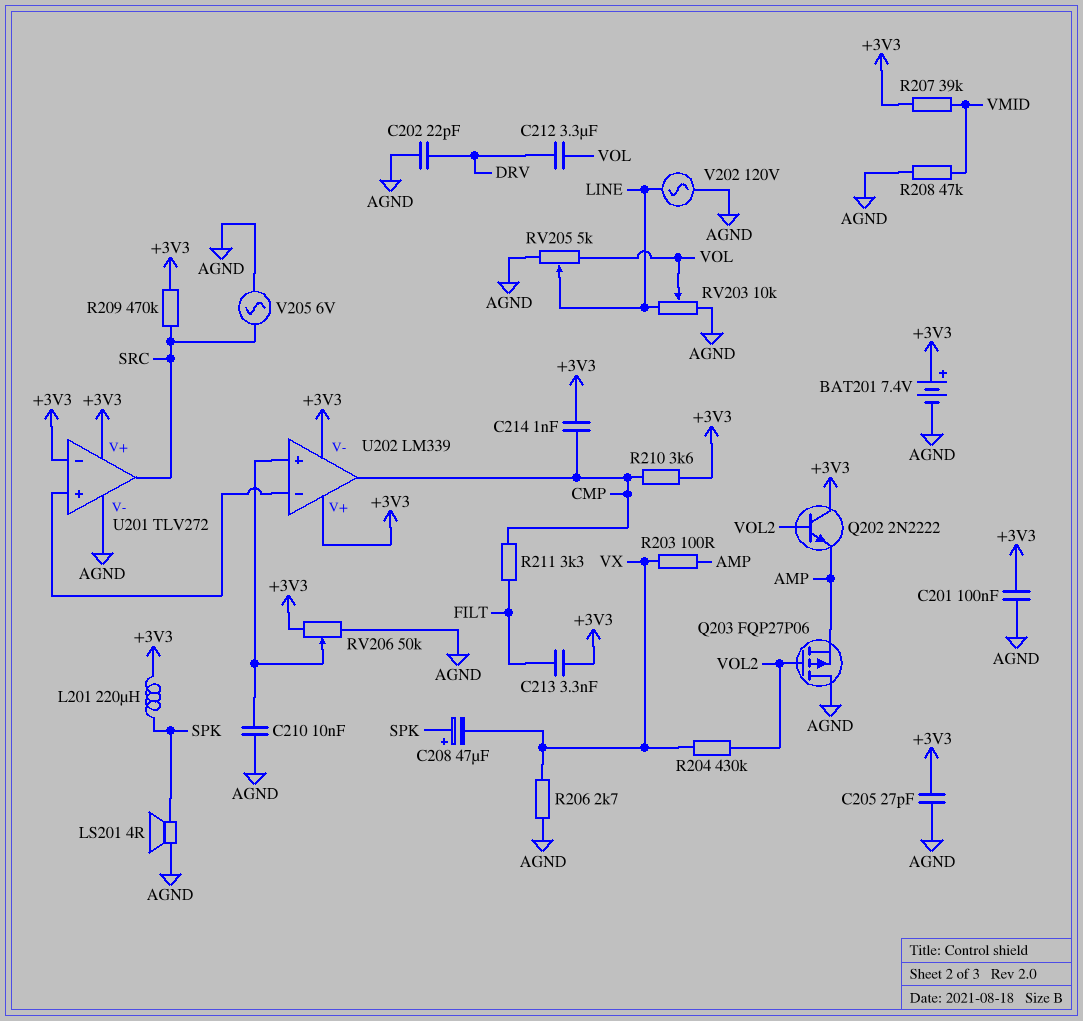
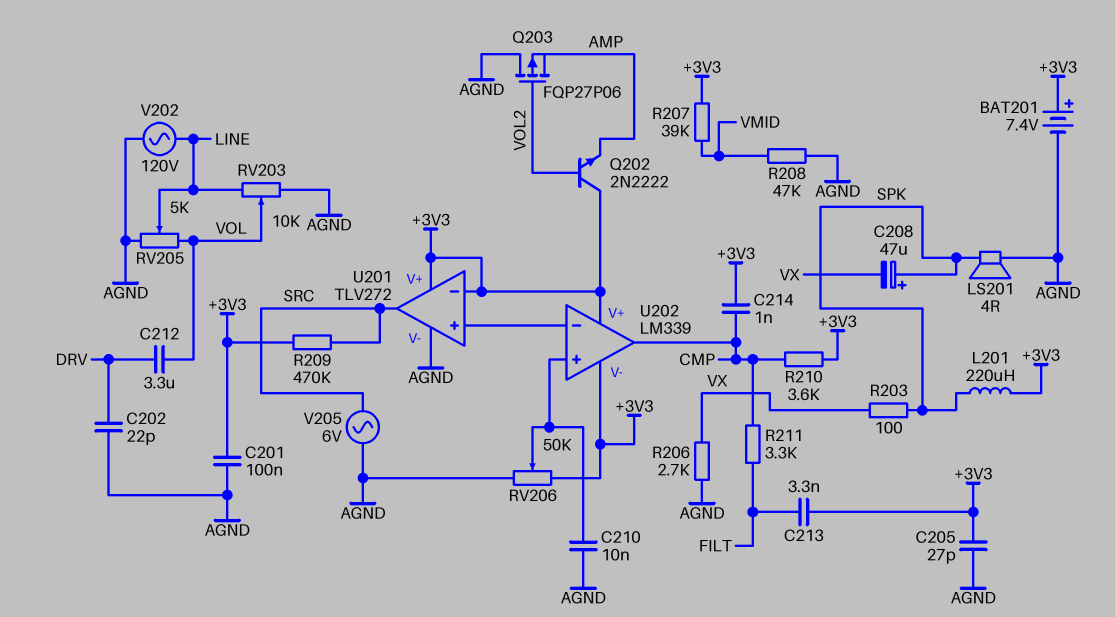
R203: 100 (AMP, VX) -> 100 (SPK, VX)
R204: 430k (VOL2, VX) -> none

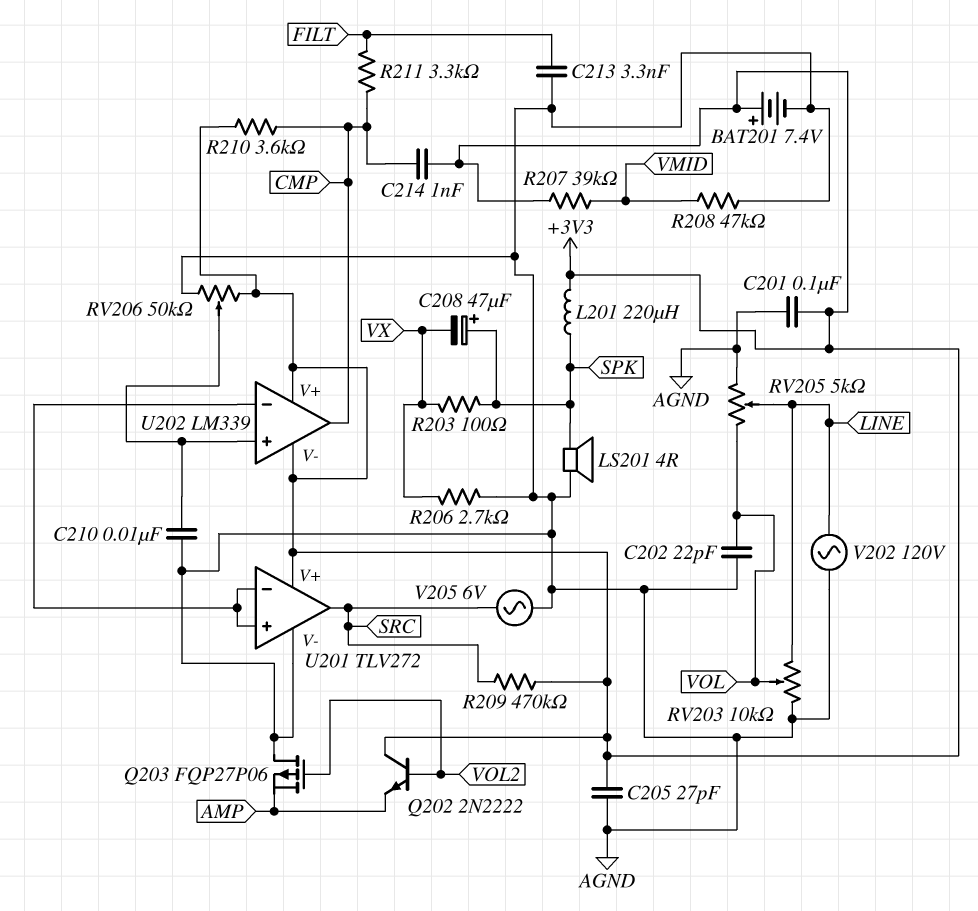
C202: 22pF (AGND, DRV) -> 22pF (AGND, VOL)
C212: 3.3uF (DRV, VOL) -> none
C213: 3.3nF (+3V3, FILT) -> 3.3nF (AGND, FILT)
U201 pin in-: +3V3 -> U201/in+

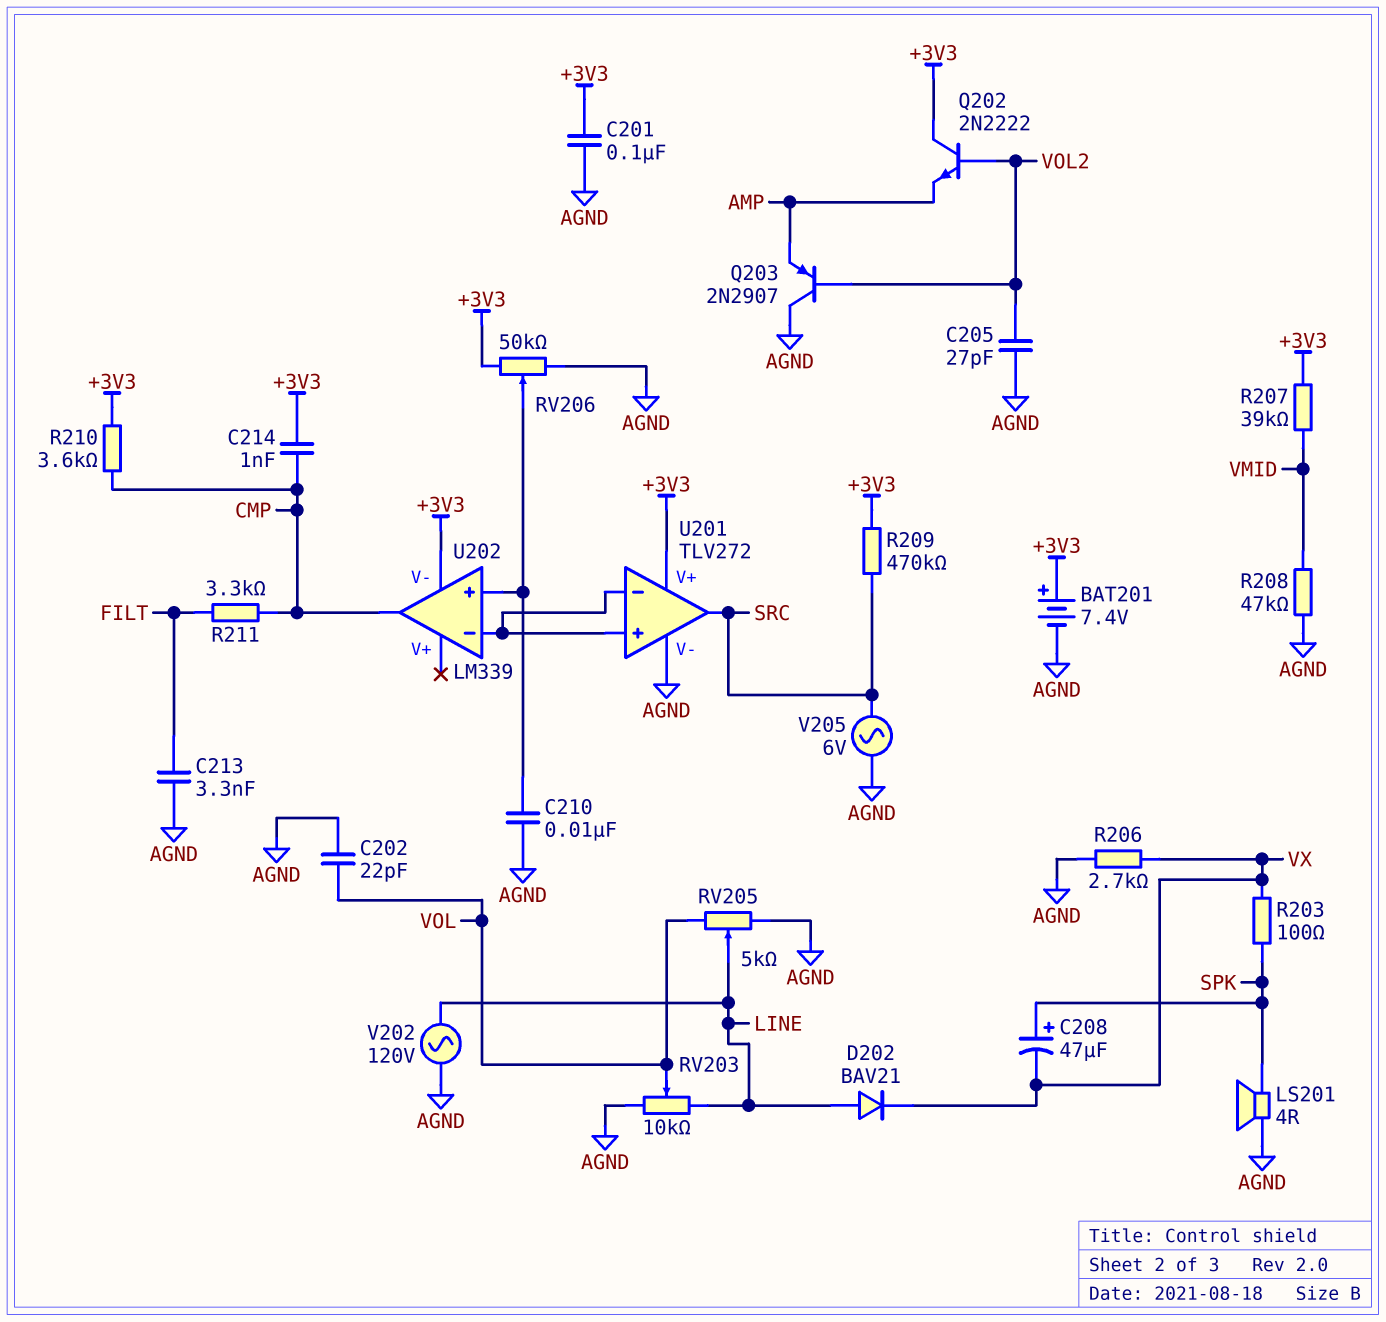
C205: 27pF (+3V3, AGND) -> 27pF (AGND, VOL2)
D202: none -> diode BAV21 (A LINE, K VX)
L201: 220uH (+3V3, SPK) -> none
Q203: PMOS FQP27P06 (G VOL2, D AGND, S AMP) -> PNP 2N2907 (B VOL2, C AGND, E AMP)
U202 pin V+: +3V3 -> none

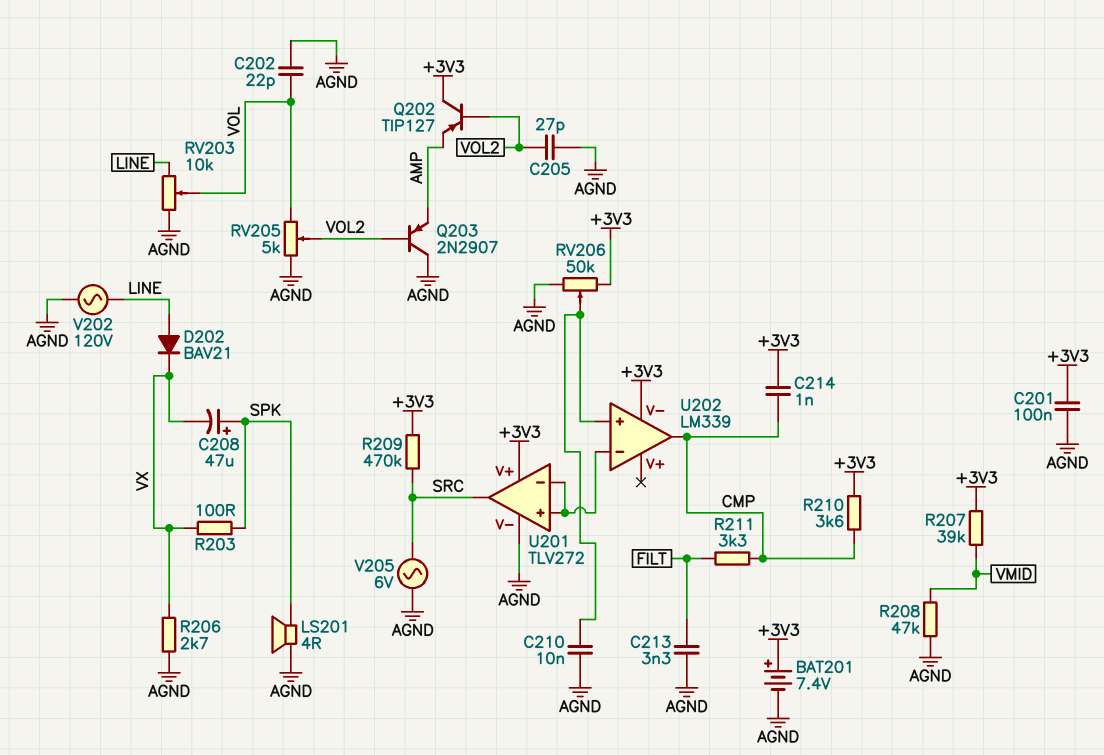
Q202: NPN 2N2222 (B VOL2, C +3V3, E AMP) -> PNP TIP127 (B VOL2, C +3V3, E AMP)
RV205: 5k (AGND, VOL, wiper LINE) -> 5k (AGND, VOL, wiper VOL2)

